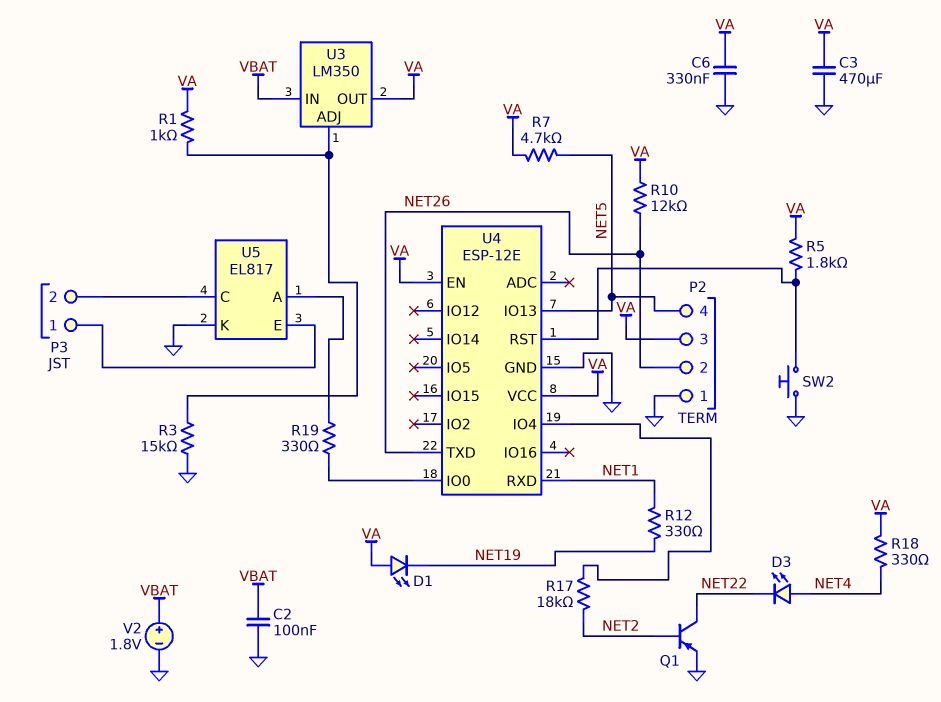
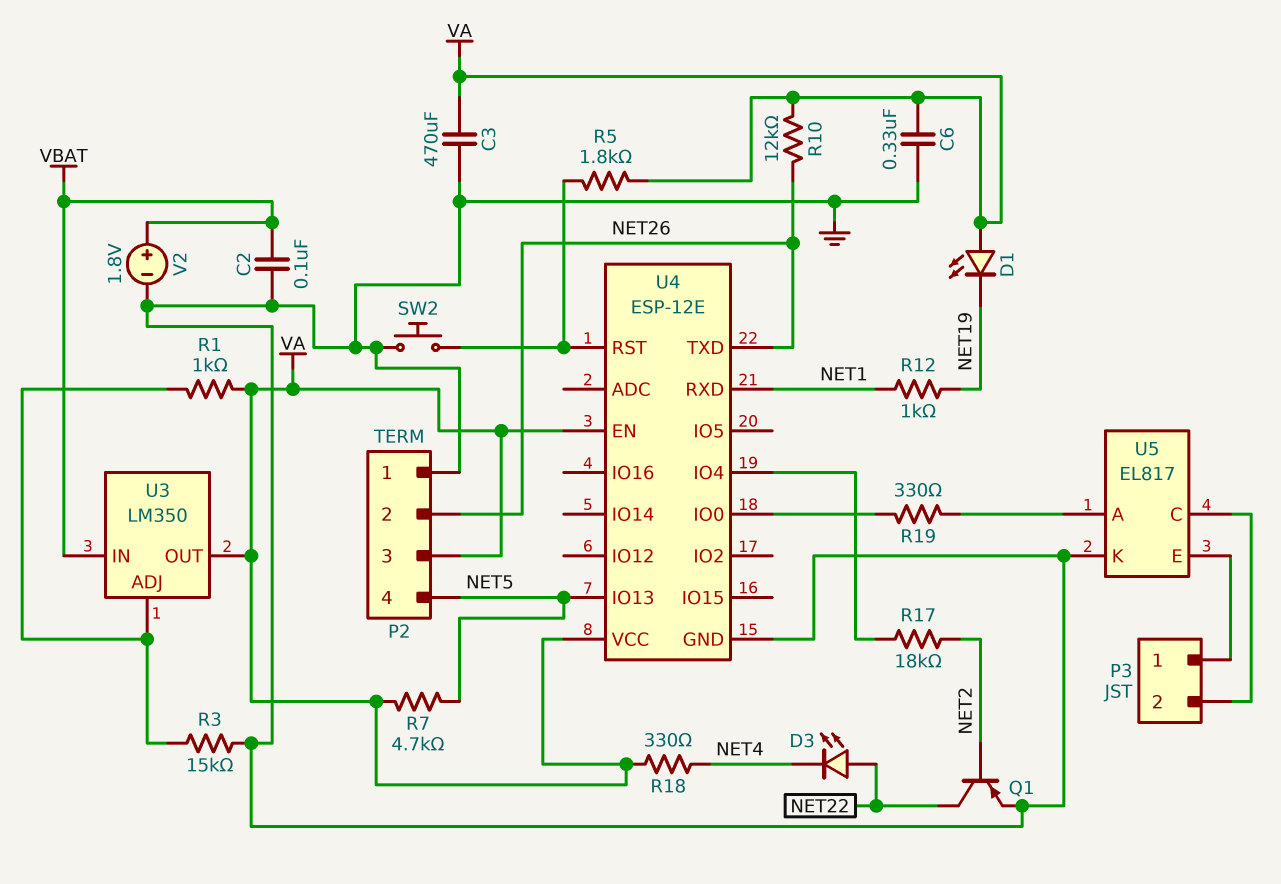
D3: LED (A NET4, K NET22) -> LED (A NET22, K NET4)
R12: 330 (NET1, NET19) -> 1k (NET1, NET19)

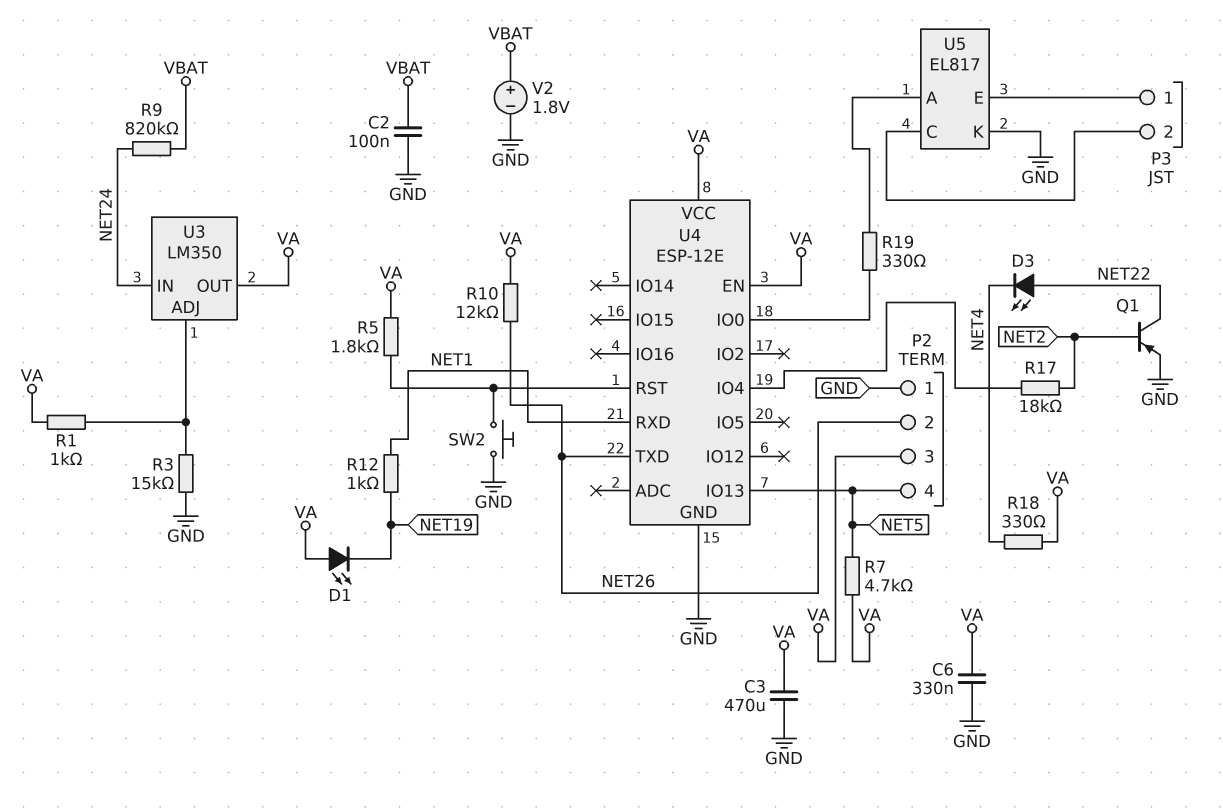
R9: none -> 820k (NET24, VBAT)
U3 pin IN: VBAT -> NET24

